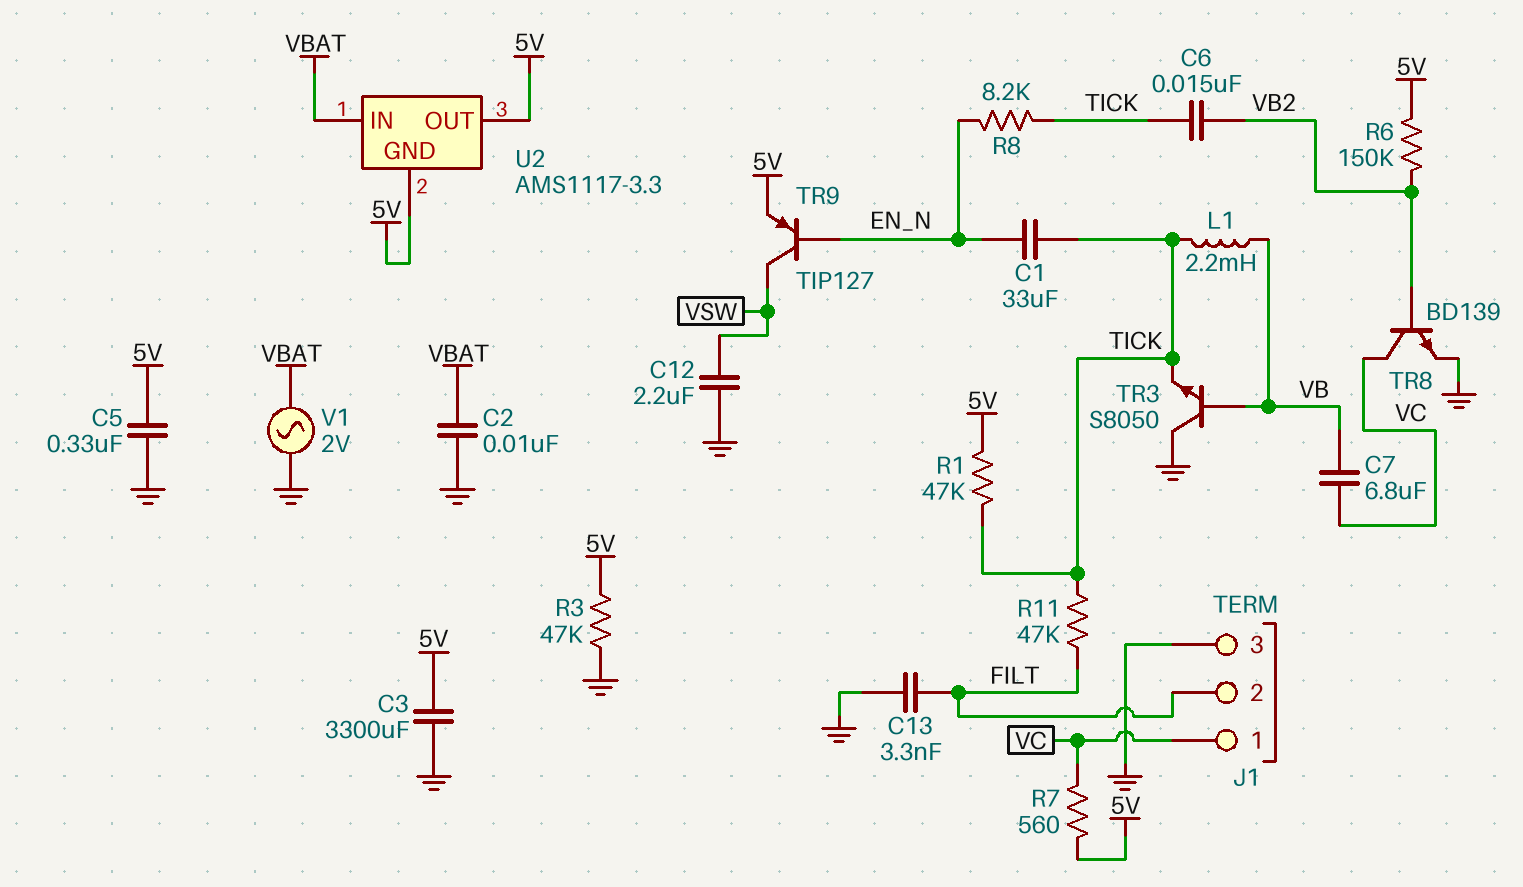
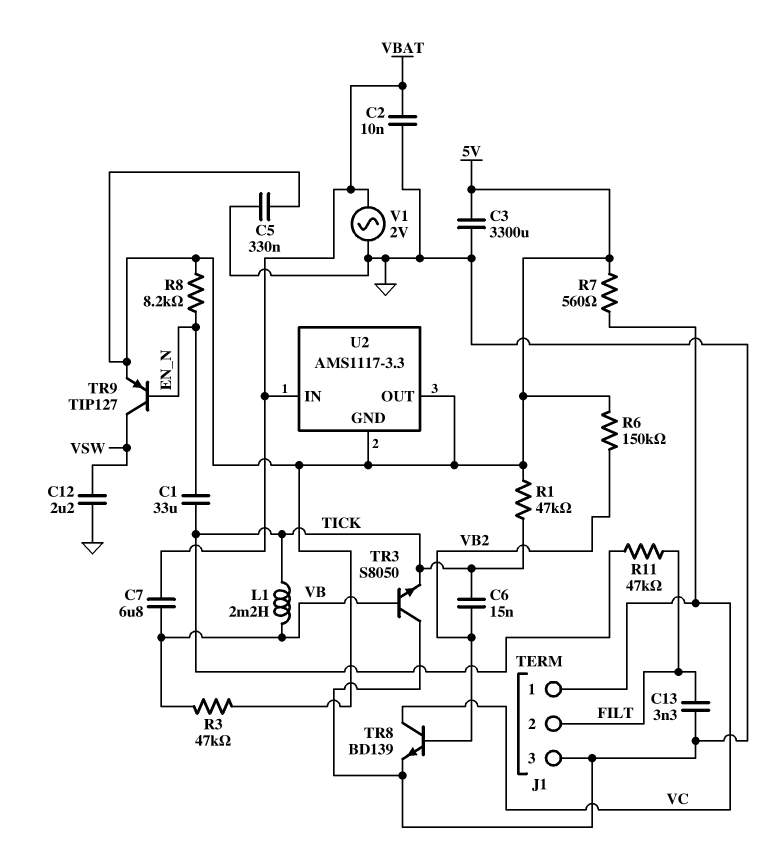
C7: 6.8uF (VB, VC) -> 6.8uF (VB, VBAT)
R3: 47k (5V, GND) -> 47k (5V, VB)
R8: 8.2k (EN_N, TICK) -> 8.2k (5V, EN_N)

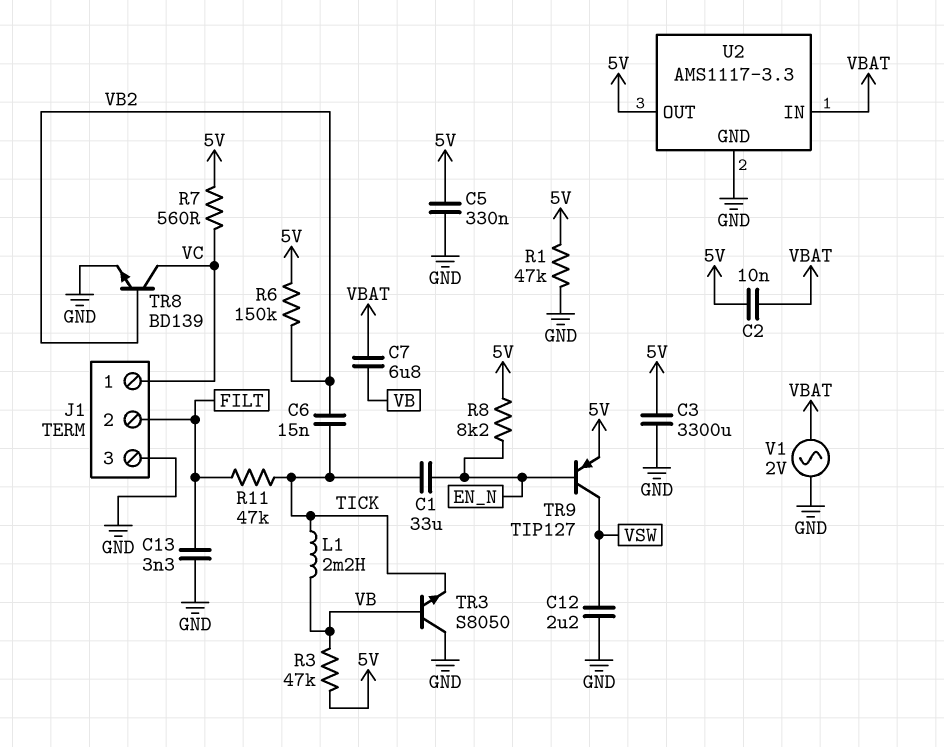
C2: 10nF (GND, VBAT) -> 10nF (5V, VBAT)
R1: 47k (5V, TICK) -> 47k (5V, GND)
U2 pin GND: 5V -> GND

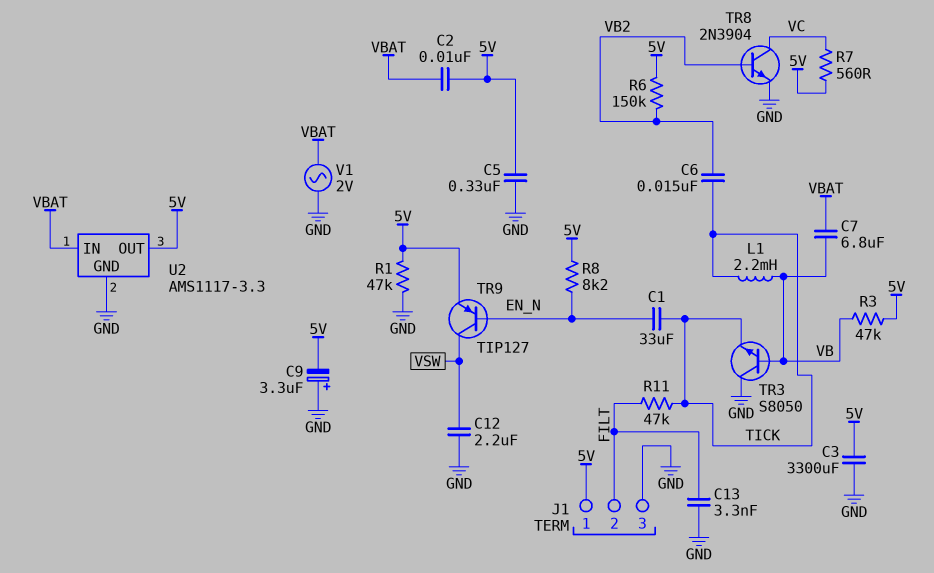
C9: none -> 3.3uF (plus GND, minus 5V)
J1 pin 1: VC -> 5V
TR8: NPN BD139 (B VB2, C VC, E GND) -> NPN 2N3904 (B VB2, C VC, E GND)

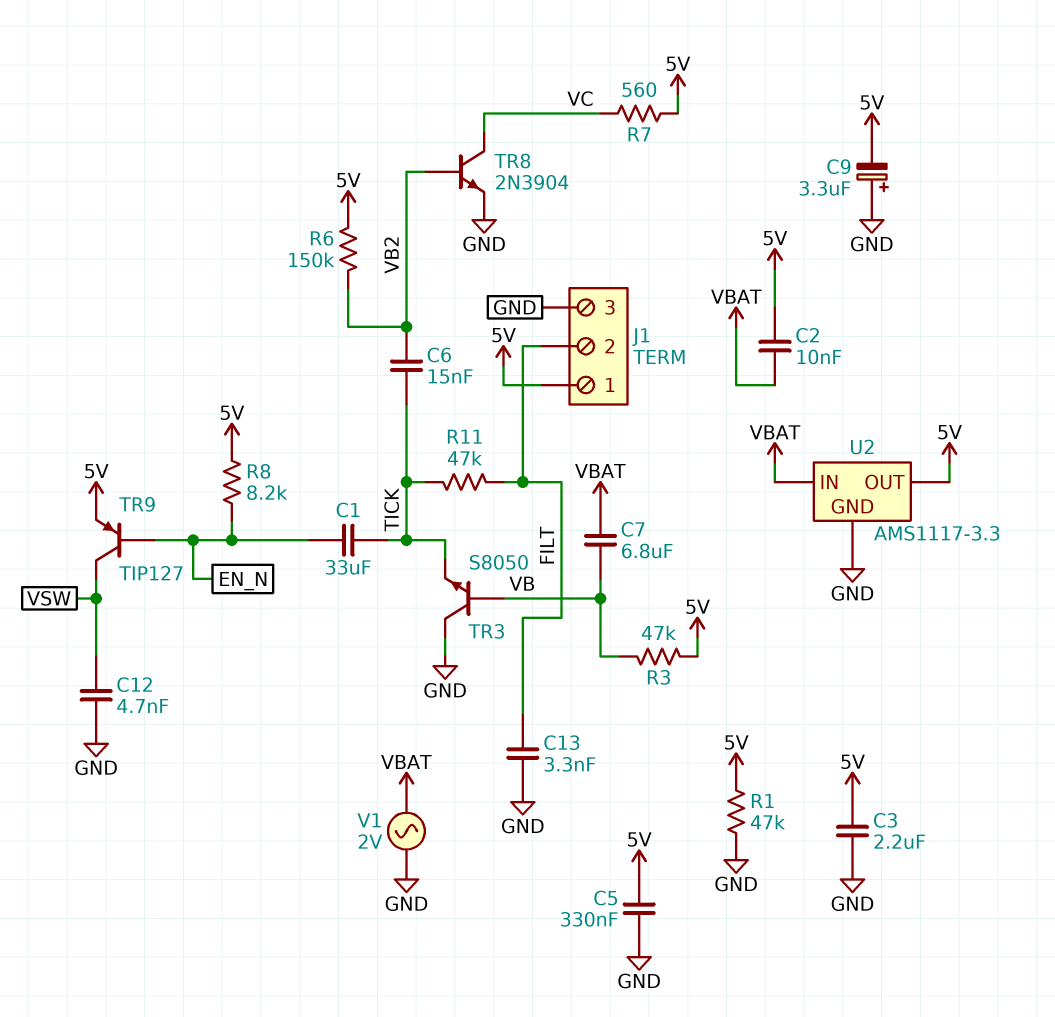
C3: 3300uF (5V, GND) -> 2.2uF (5V, GND)
C12: 2.2uF (GND, VSW) -> 4.7nF (GND, VSW)
L1: 2.2mH (TICK, VB) -> none

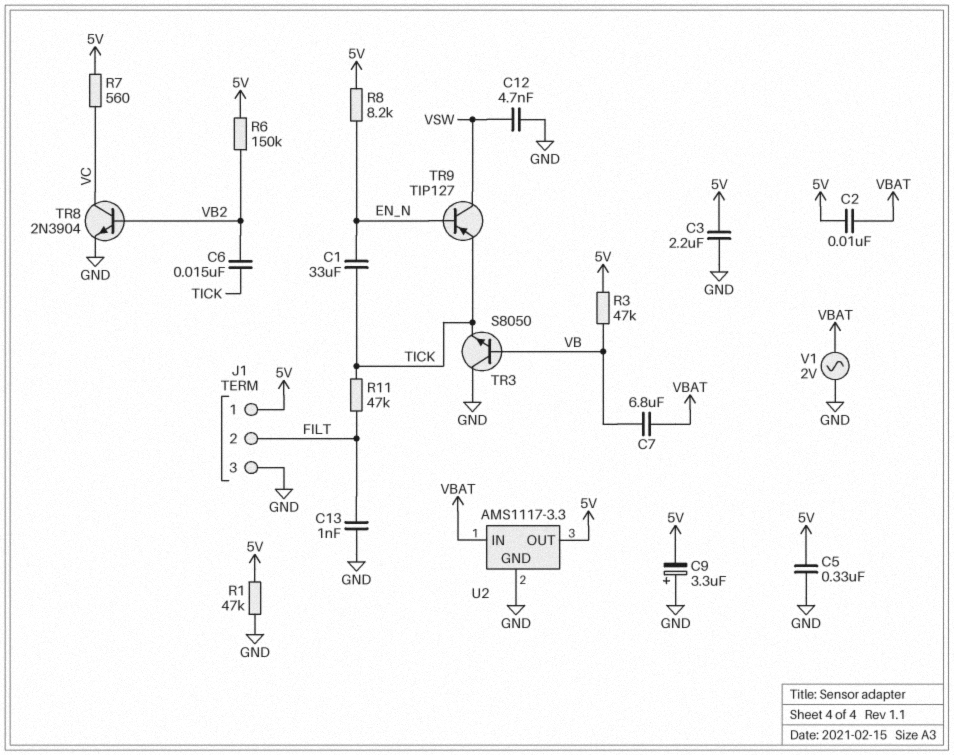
C13: 3.3nF (FILT, GND) -> 1nF (FILT, GND)
TR9: PNP TIP127 (B EN_N, C VSW, E 5V) -> PNP TIP127 (B EN_N, C VSW, E TICK)

